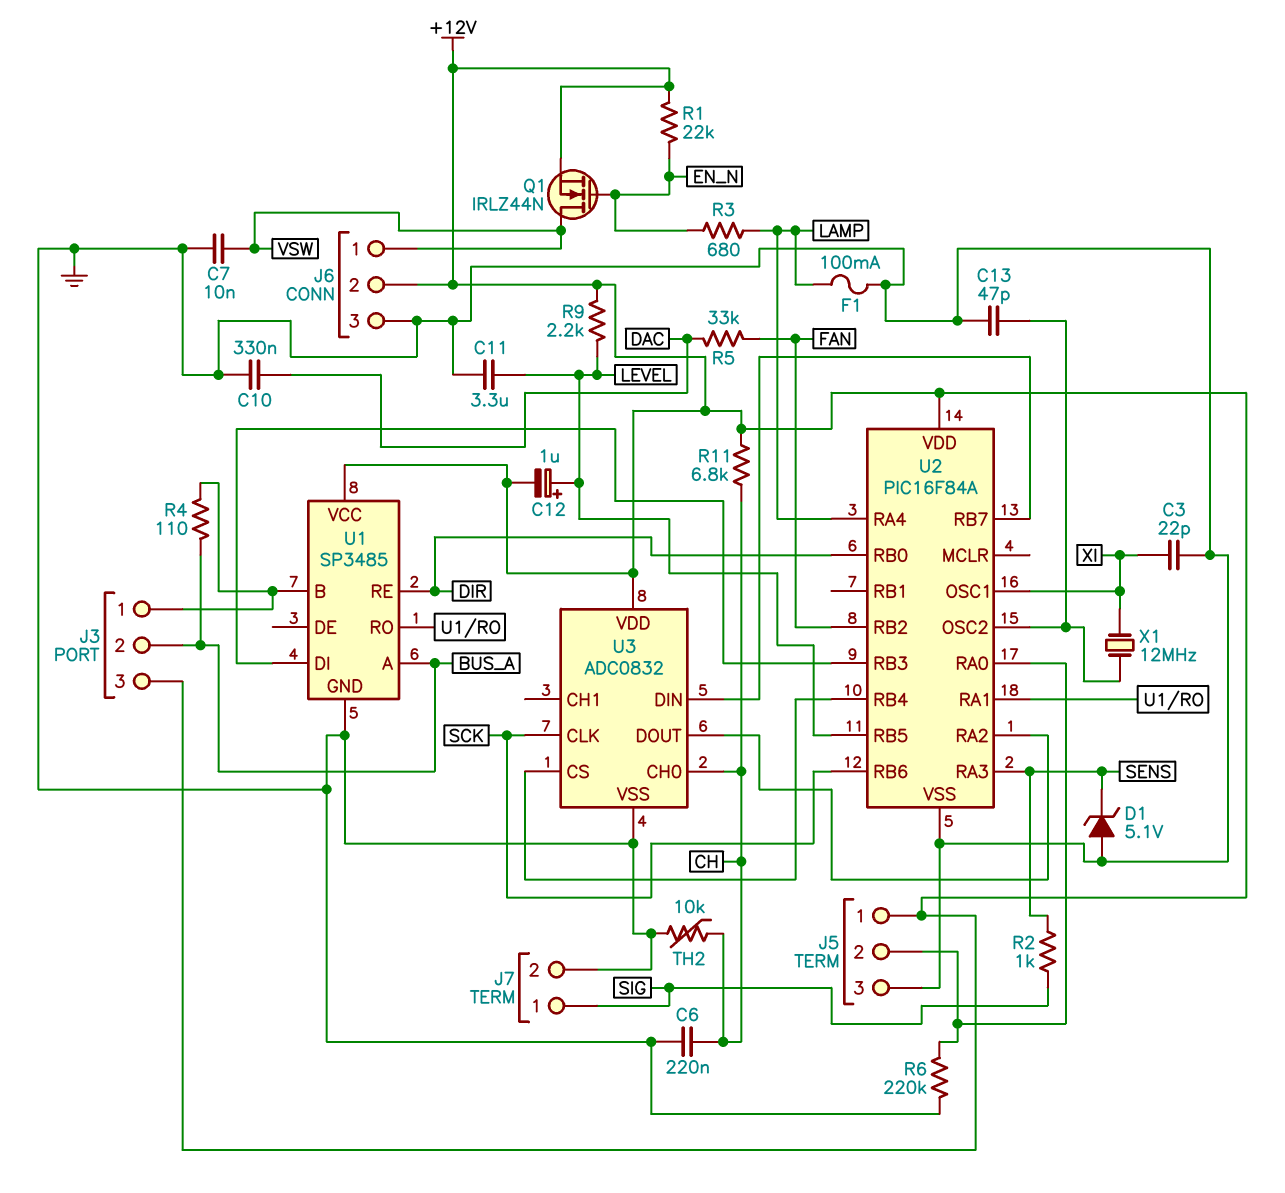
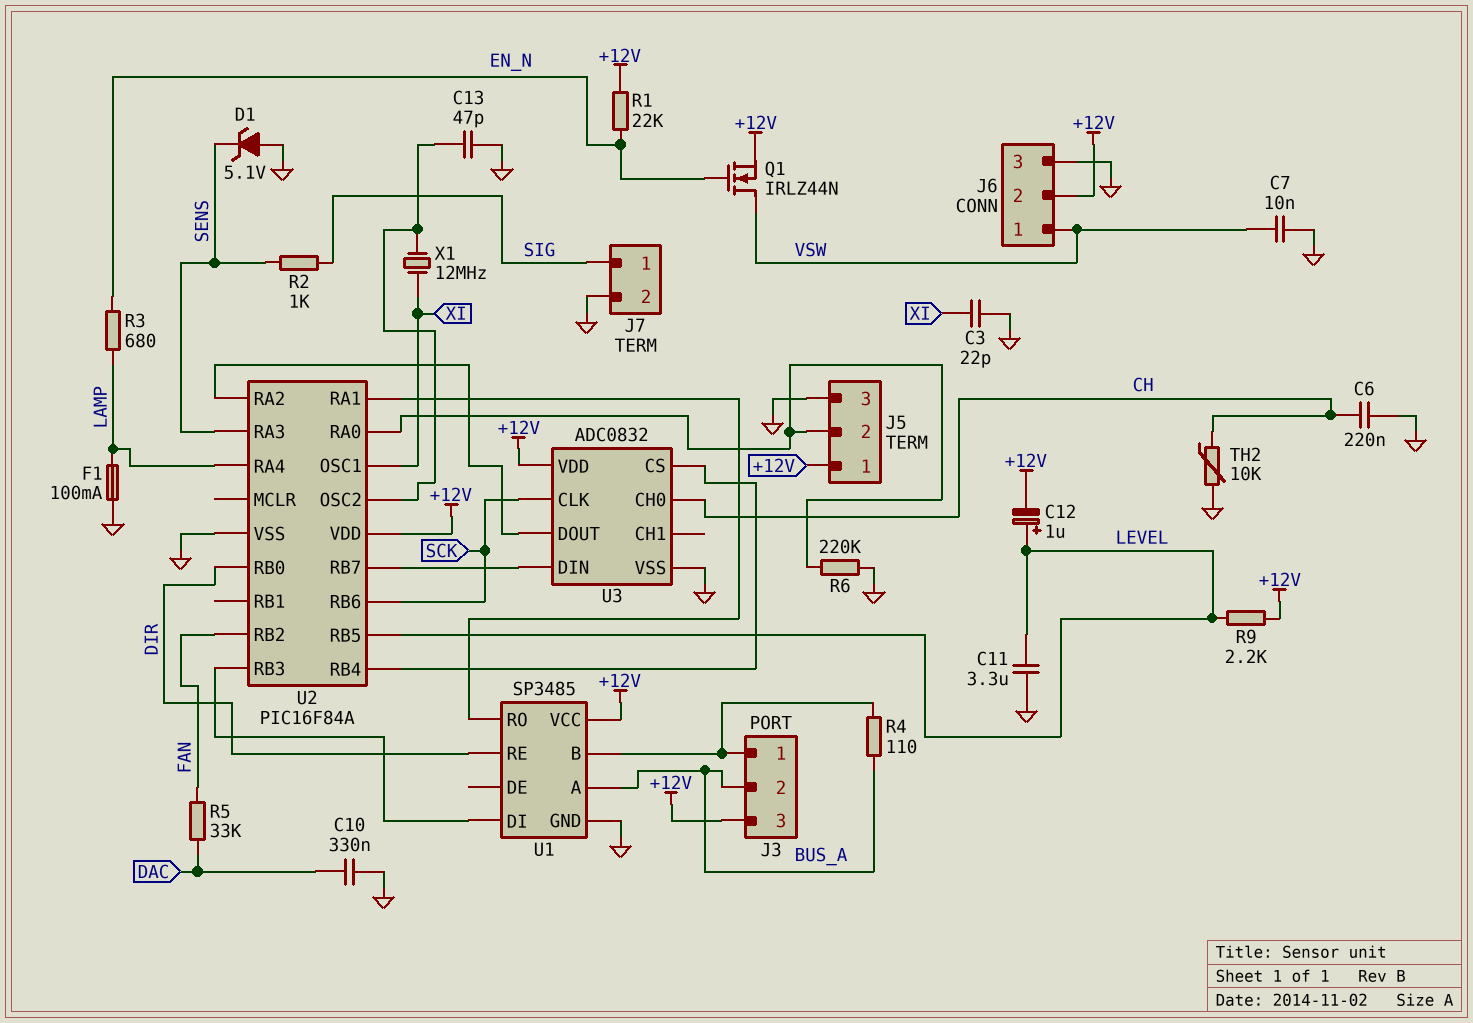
R11: 6.8k (+12V, CH) -> none

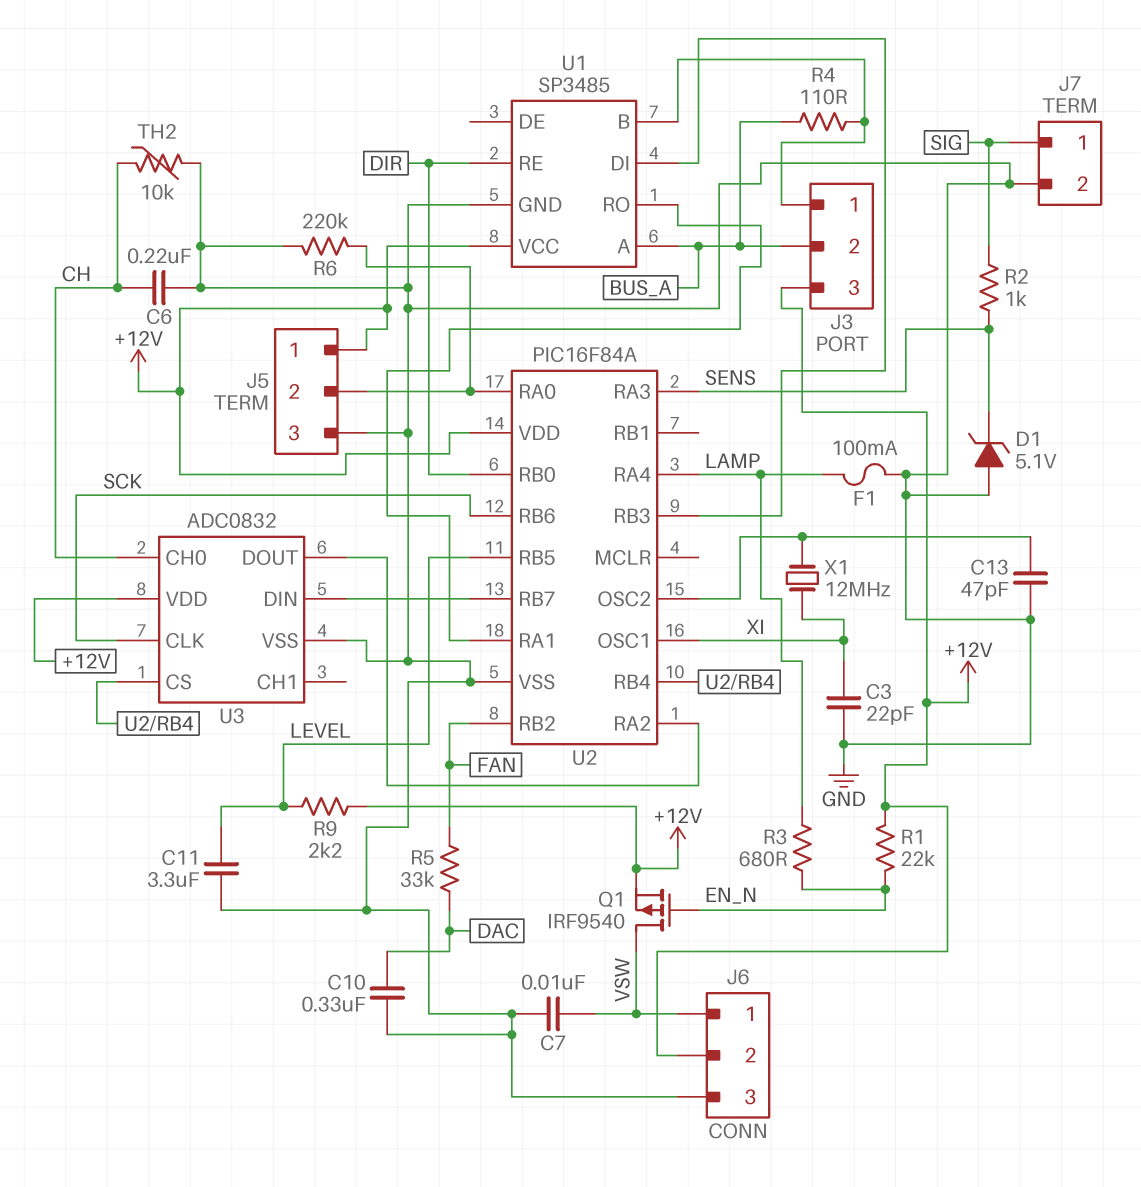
C12: 1uF (plus LEVEL, minus +12V) -> none
Q1: NMOS IRLZ44N (G EN_N, D VSW, S +12V) -> PMOS IRF9540 (G EN_N, D VSW, S +12V)

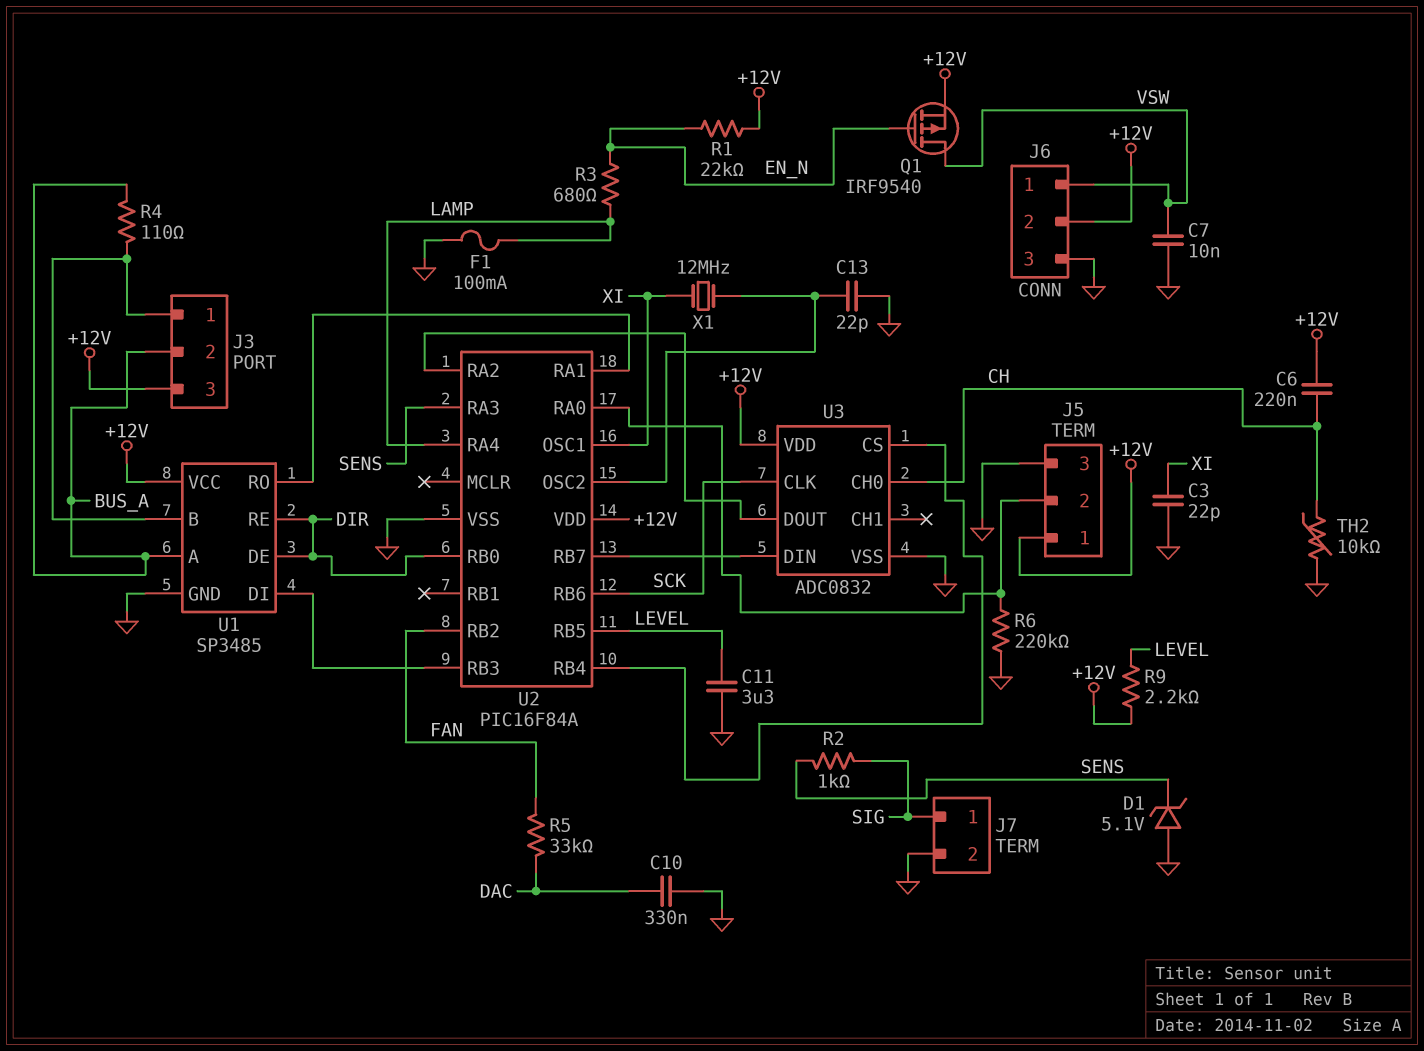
C6: 220nF (CH, GND) -> 220nF (+12V, CH)
C13: 47pF (GND, U2/OSC2) -> 22pF (GND, U2/OSC2)
U1 pin DE: none -> DIR

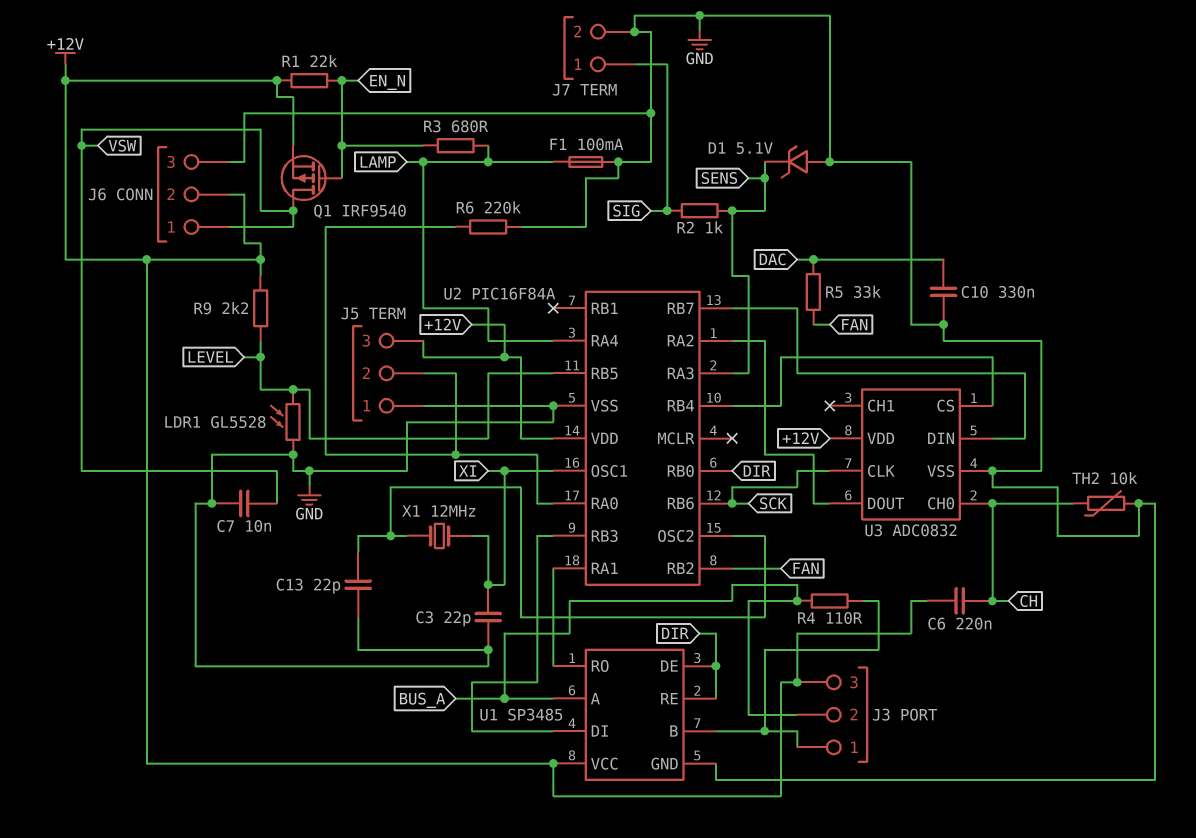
C11: 3.3uF (GND, LEVEL) -> none
J5 pin 1: +12V -> GND
J5 pin 3: GND -> +12V
LDR1: none -> GL5528 (GND, LEVEL)

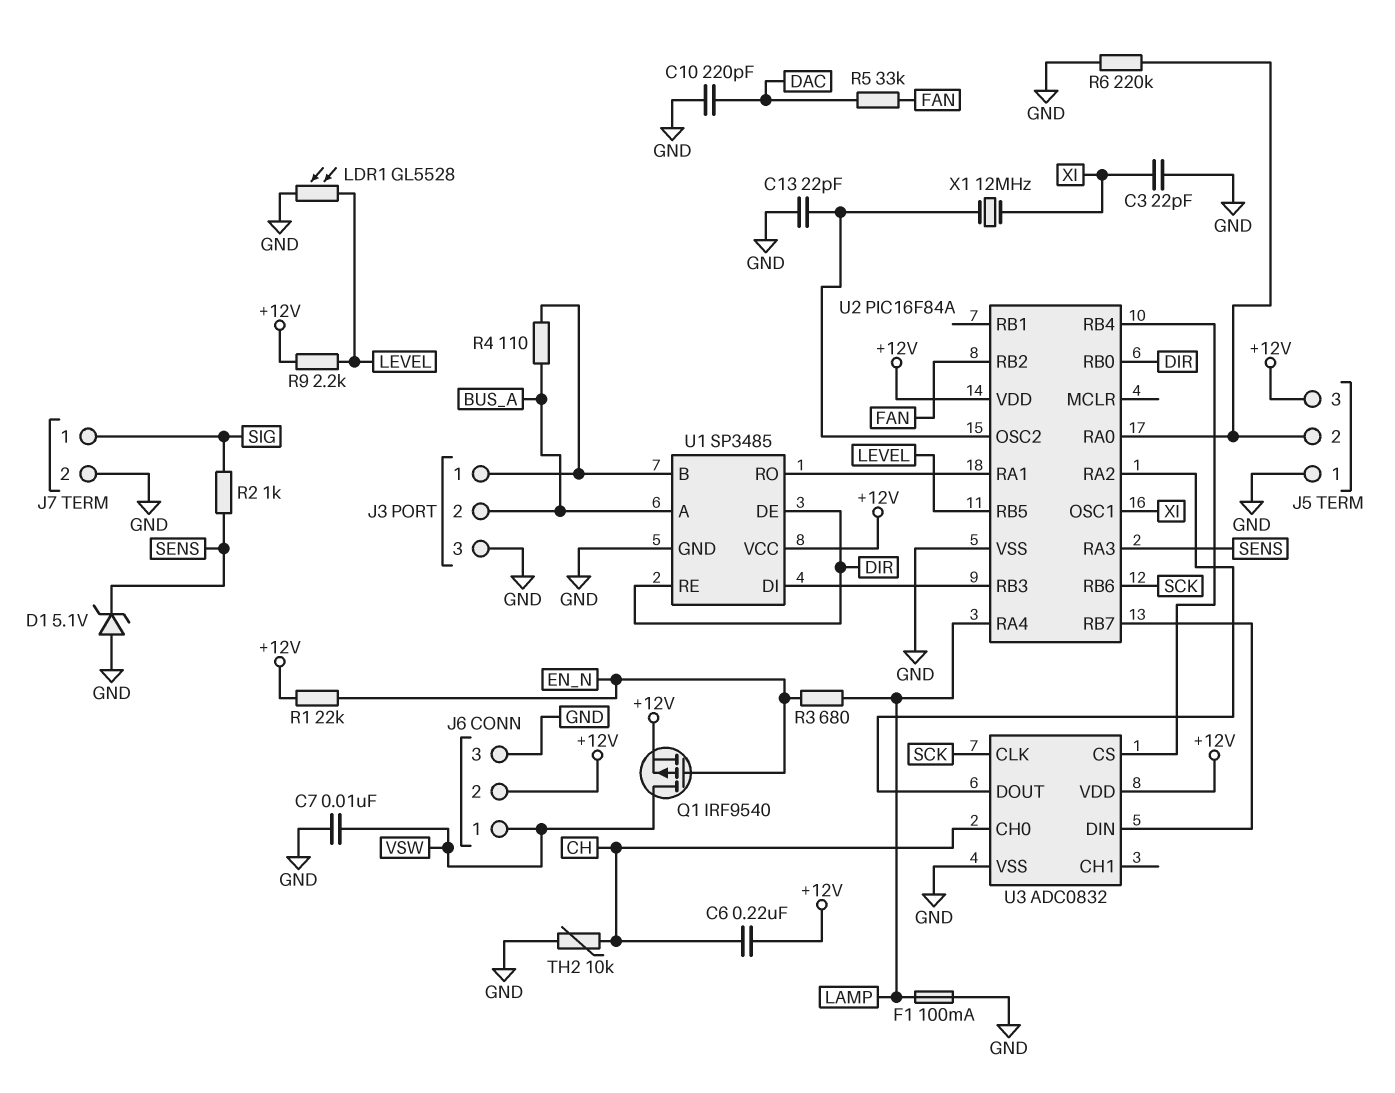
C10: 330nF (DAC, GND) -> 220pF (DAC, GND)
J3 pin 3: +12V -> GND

